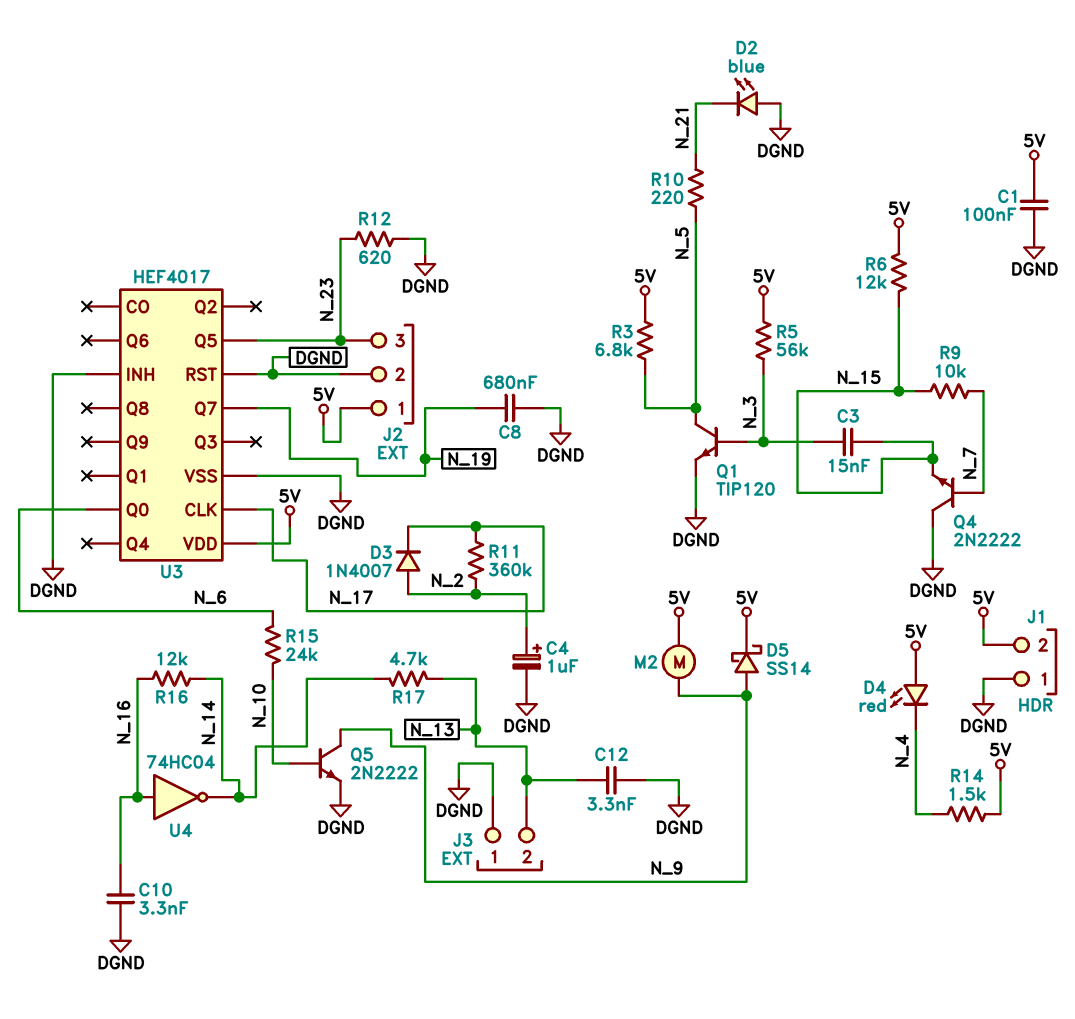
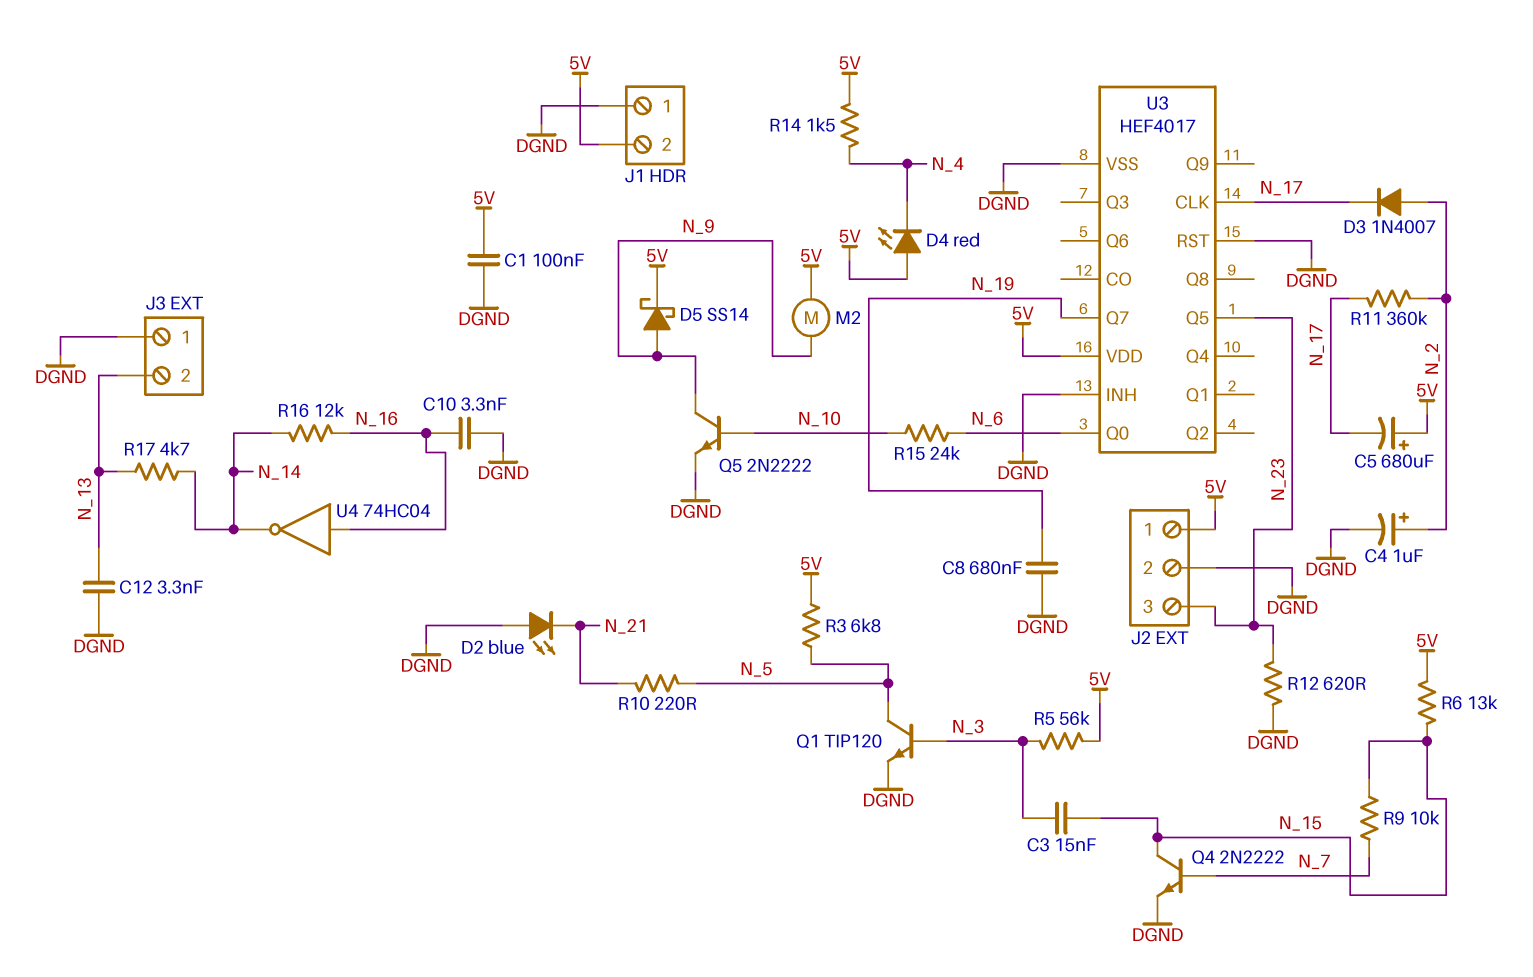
C5: none -> 680uF (plus 5V, minus N_17)
Q4: NPN 2N2222 (B N_7, C DGND, E N_15) -> NPN 2N2222 (B N_7, C N_15, E DGND)
R6: 12k (5V, N_15) -> 13k (5V, N_15)

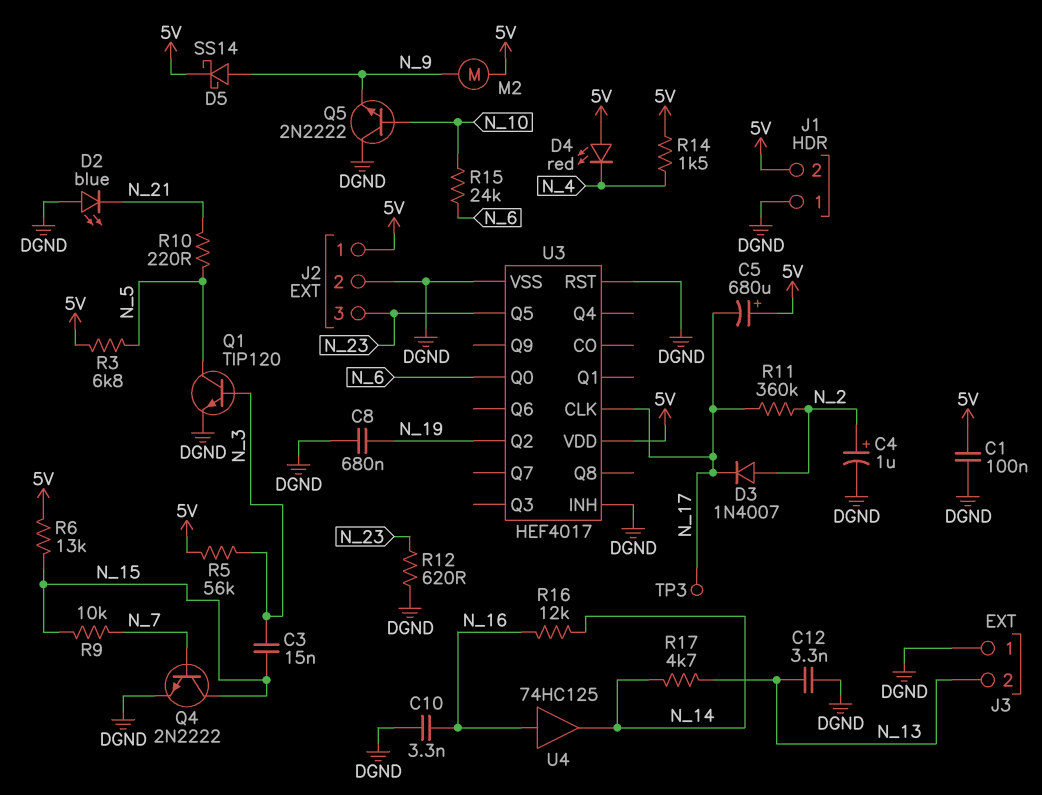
Q5: NPN 2N2222 (B N_10, C N_9, E DGND) -> NPN 2N2222 (B N_10, C DGND, E N_9)
TP3: none -> test point (N_17)
U3 pin Q2: none -> N_19
U3 pin Q7: N_19 -> none
U4: NOT 74HC04 (in N_16, out N_14) -> buffer 74HC125 (in N_16, out N_14)

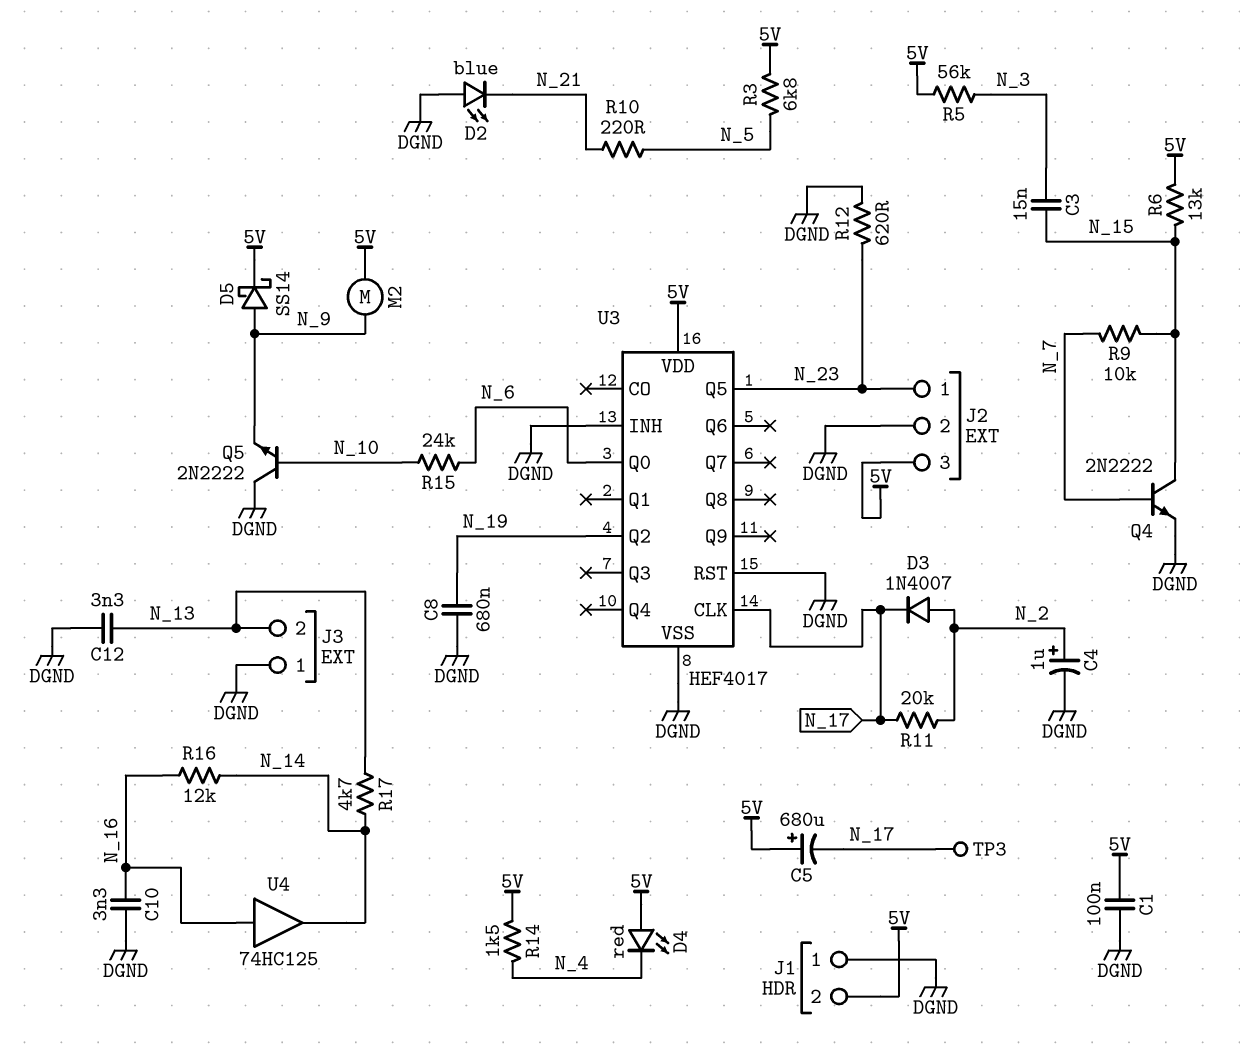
J2 pin 1: 5V -> N_23
J2 pin 3: N_23 -> 5V
Q1: NPN TIP120 (B N_3, C N_5, E DGND) -> none
R11: 360k (N_2, N_17) -> 20k (N_2, N_17)

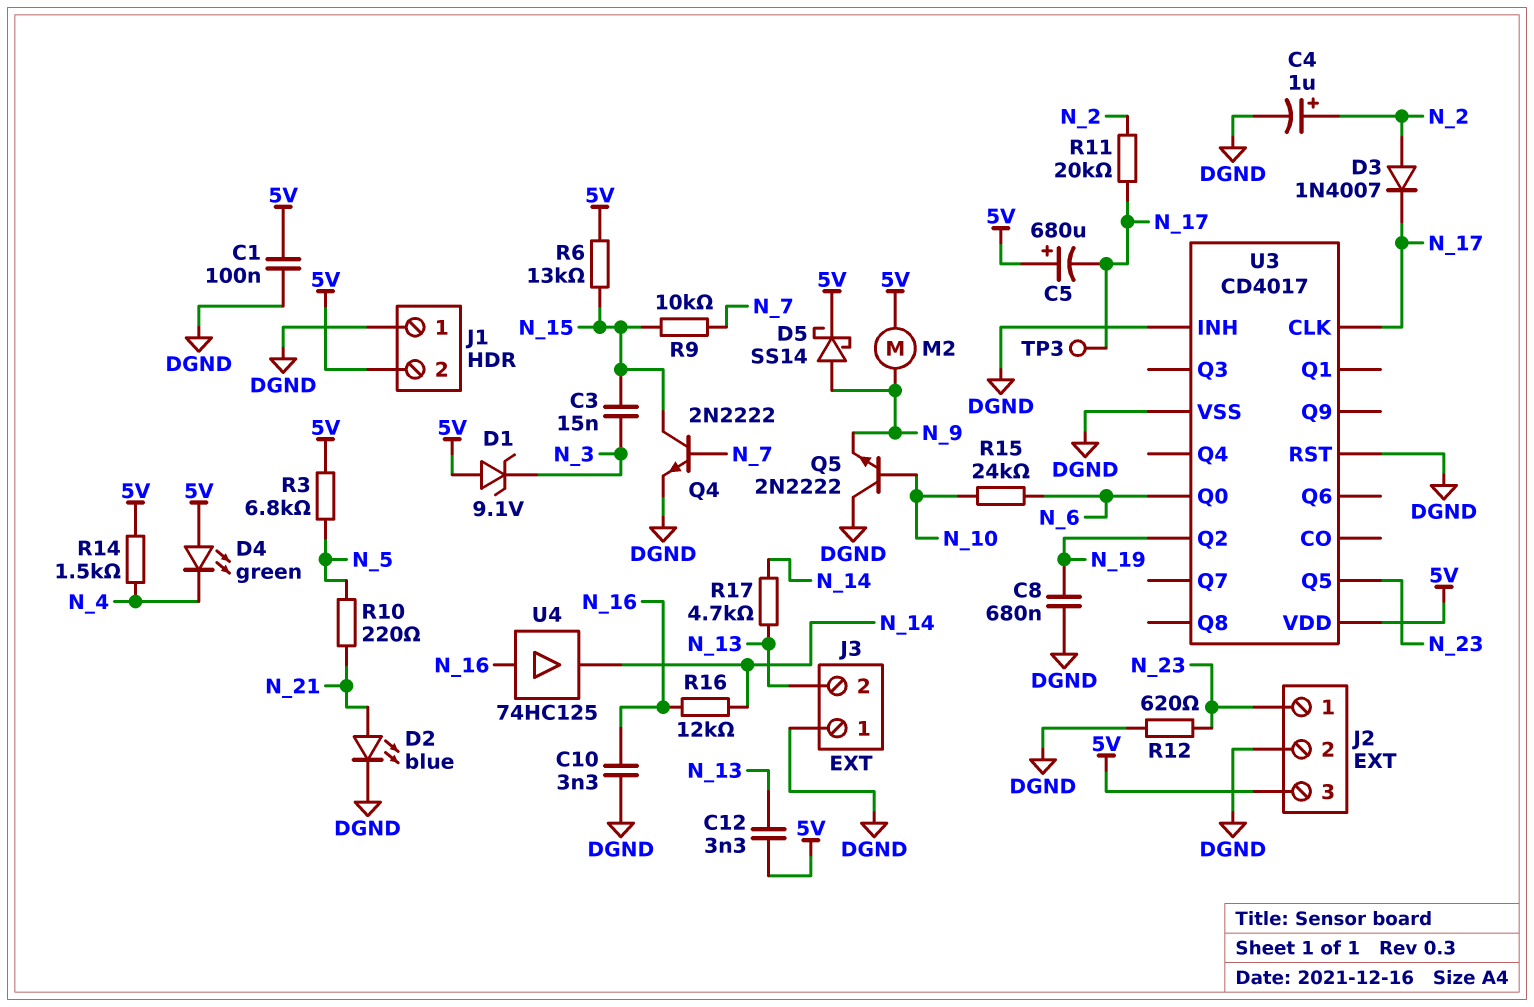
C12: 3.3nF (DGND, N_13) -> 3.3nF (5V, N_13)
D1: none -> zener 9.1V (A 5V, K N_3)
D2: LED blue (A DGND, K N_21) -> LED blue (A N_21, K DGND)
D4: LED red (A 5V, K N_4) -> LED green (A 5V, K N_4)
R5: 56k (5V, N_3) -> none
U3: HEF4017 -> CD4017

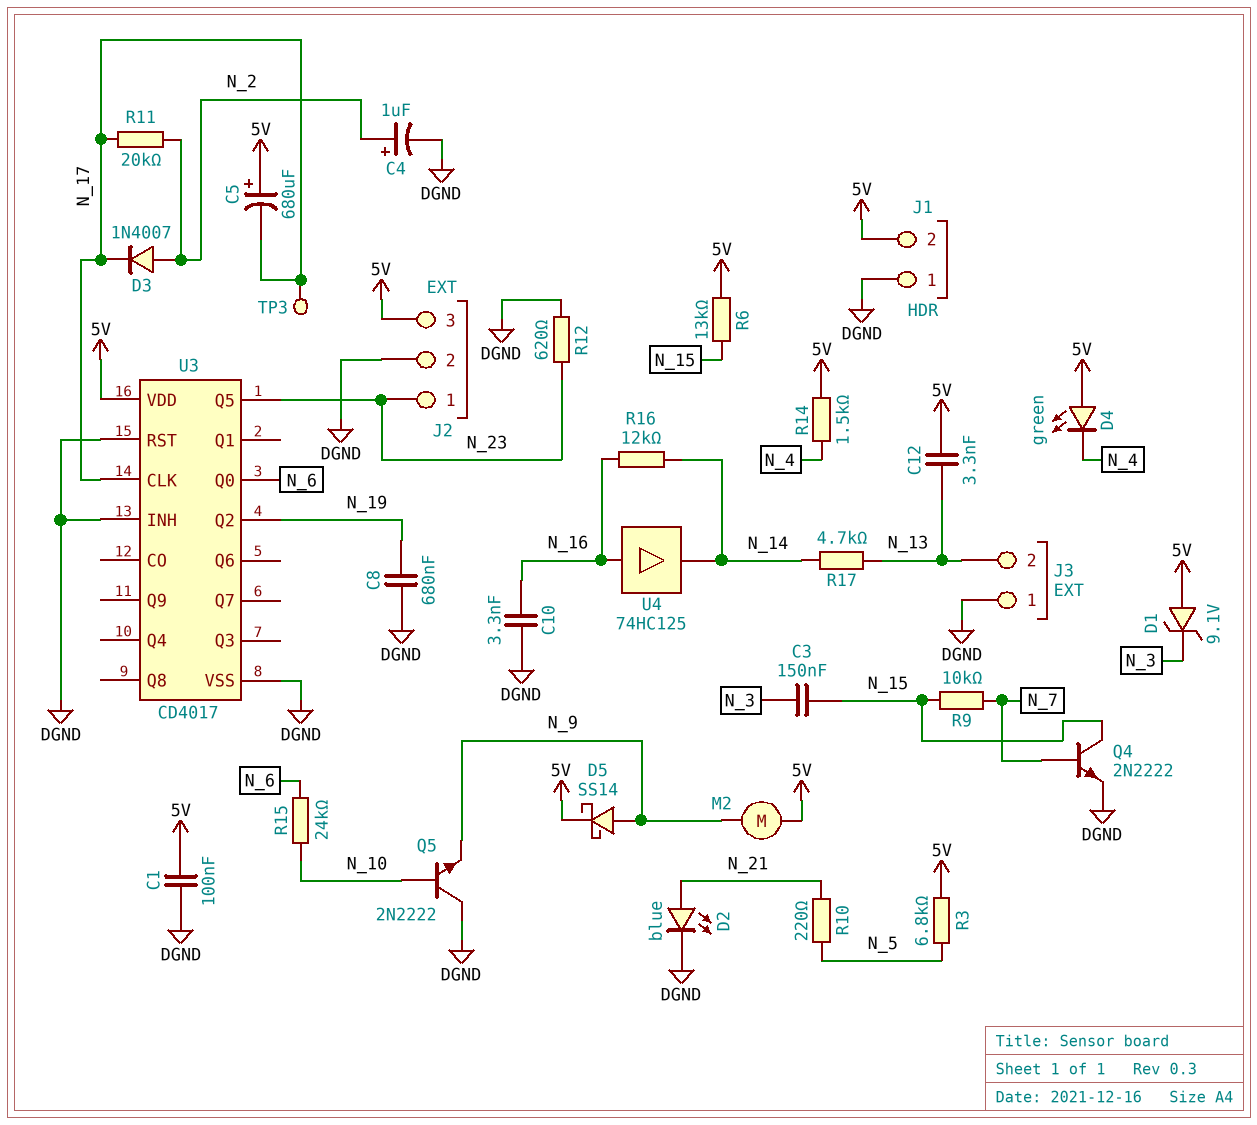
C3: 15nF (N_3, N_15) -> 150nF (N_3, N_15)

